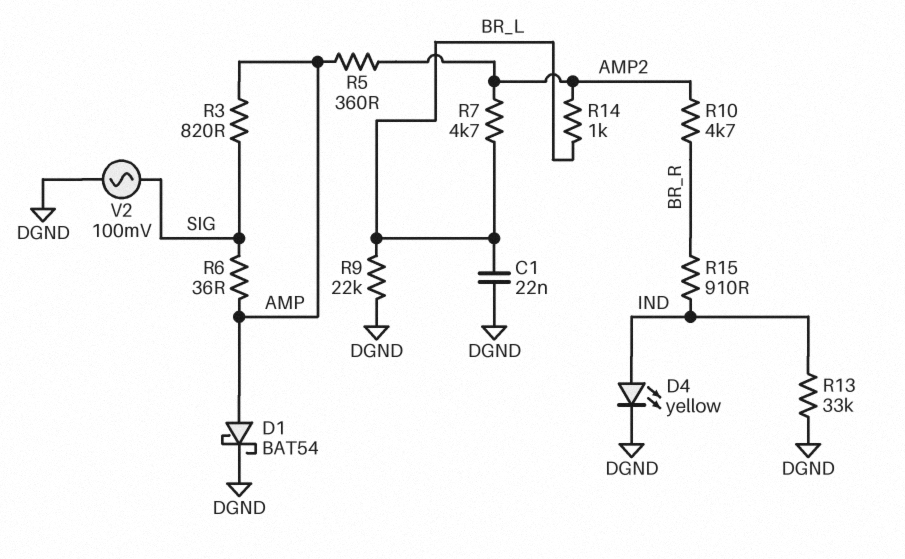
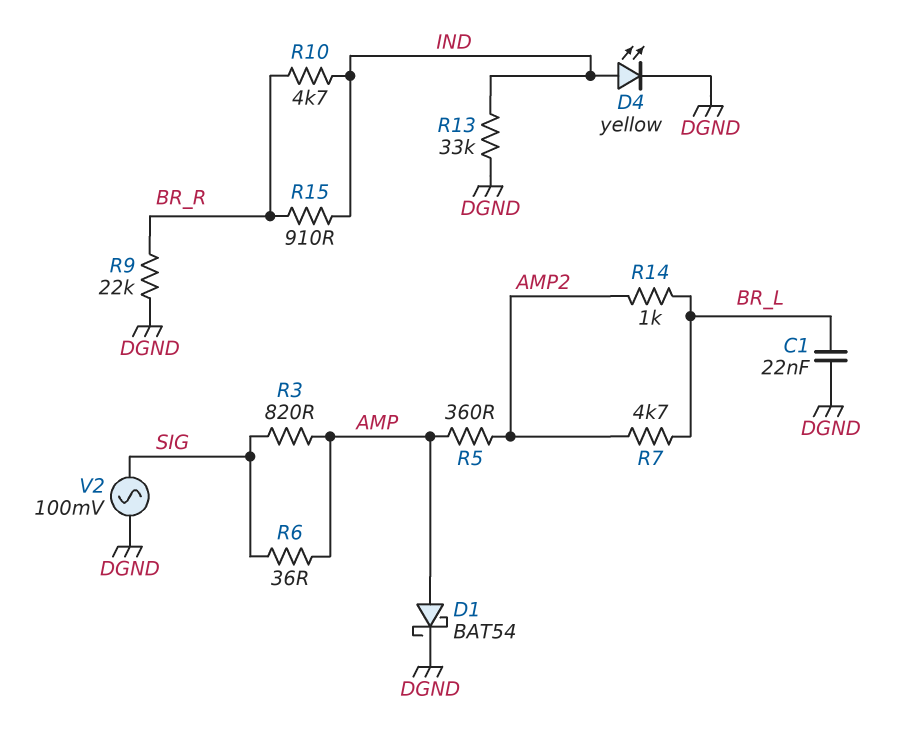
R9: 22k (BR_L, DGND) -> 22k (BR_R, DGND)
R10: 4.7k (AMP2, BR_R) -> 4.7k (BR_R, IND)

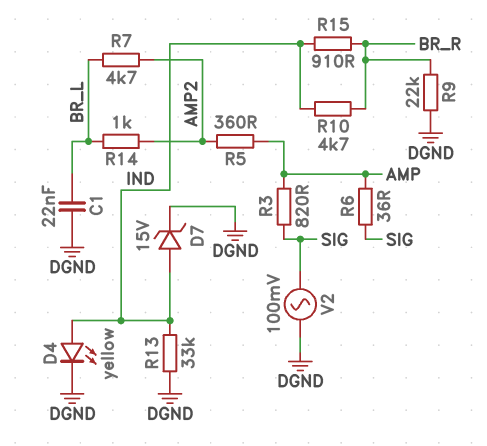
D1: schottky BAT54 (A AMP, K DGND) -> none
D7: none -> zener 15V (A IND, K DGND)

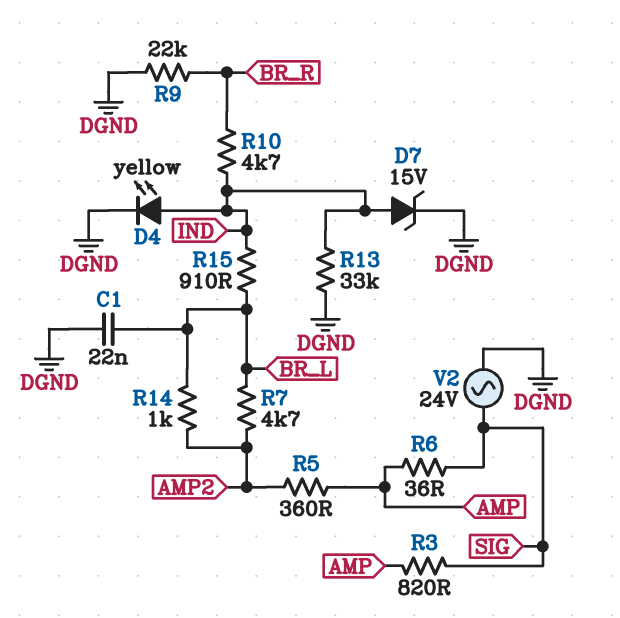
R15: 910 (BR_R, IND) -> 910 (BR_L, IND)
V2: AC 100mV (DGND, SIG) -> AC 24V (DGND, SIG)

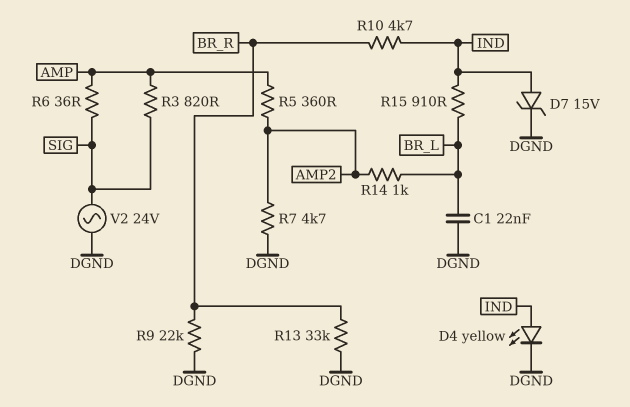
R7: 4.7k (AMP2, BR_L) -> 4.7k (AMP2, DGND)
R13: 33k (DGND, IND) -> 33k (BR_R, DGND)

